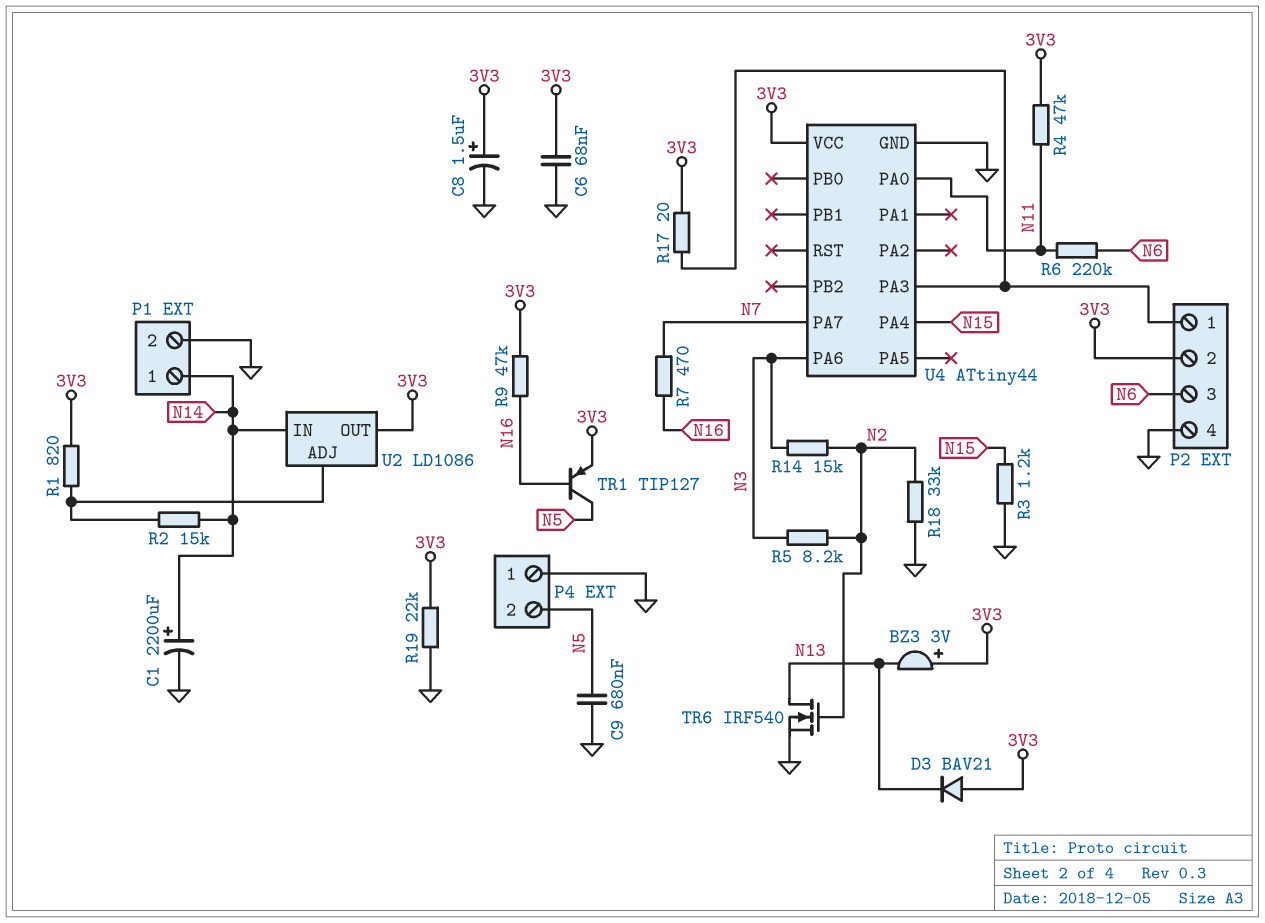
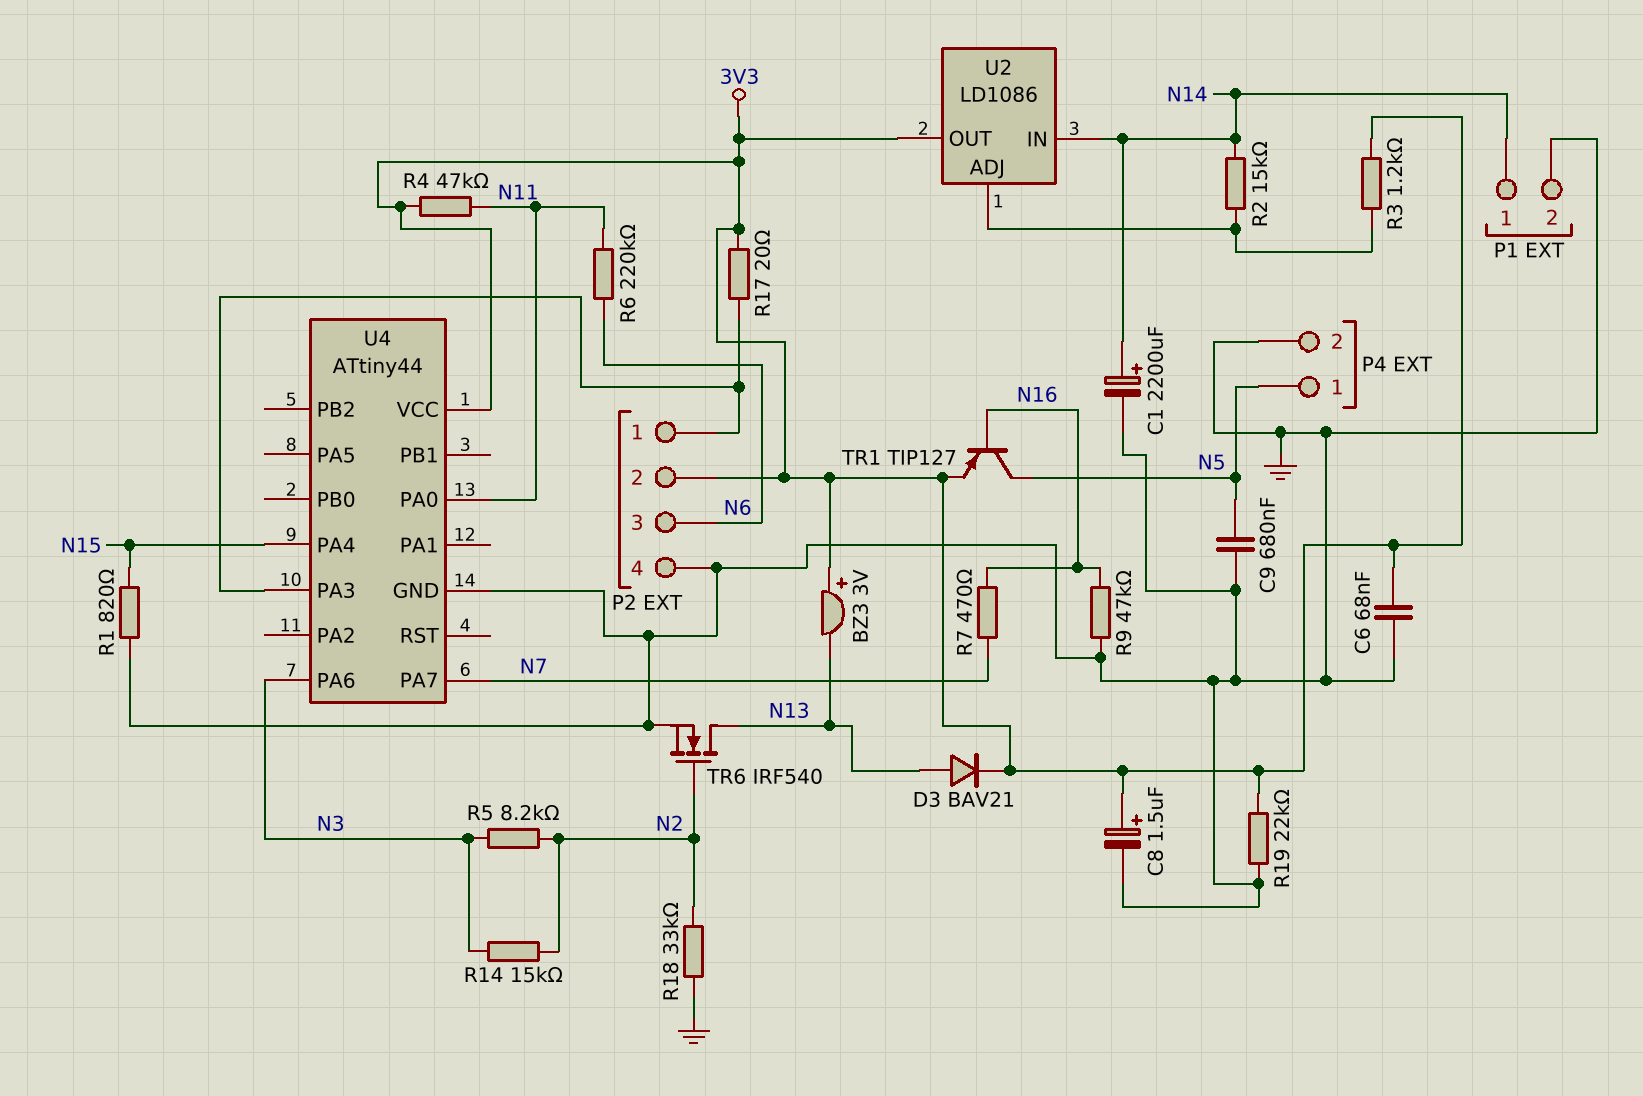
D3: diode BAV21 (A 3V3, K N13) -> diode BAV21 (A N13, K 3V3)
P4 pin 1: GND -> N5
P4 pin 2: N5 -> GND
R1: 820 (3V3, U2/ADJ) -> 820 (GND, N15)
R3: 1.2k (GND, N15) -> 1.2k (3V3, U2/ADJ)
R9: 47k (3V3, N16) -> 47k (GND, N16)

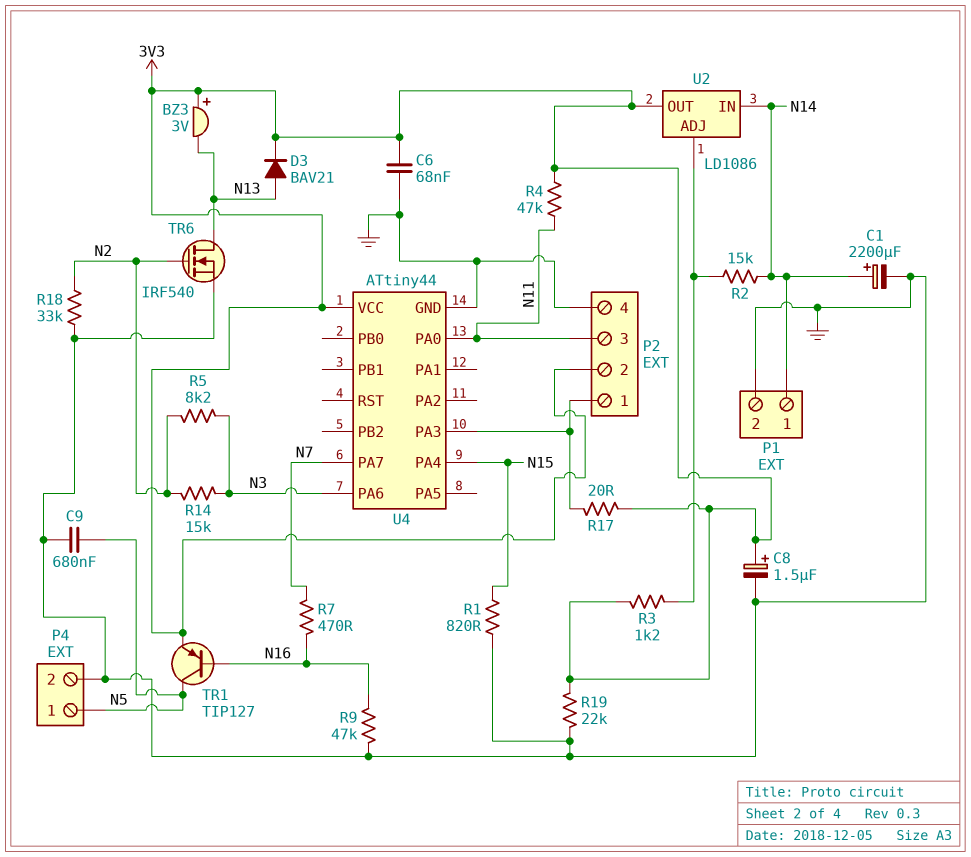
P2 pin 3: N6 -> N11
R6: 220k (N6, N11) -> none

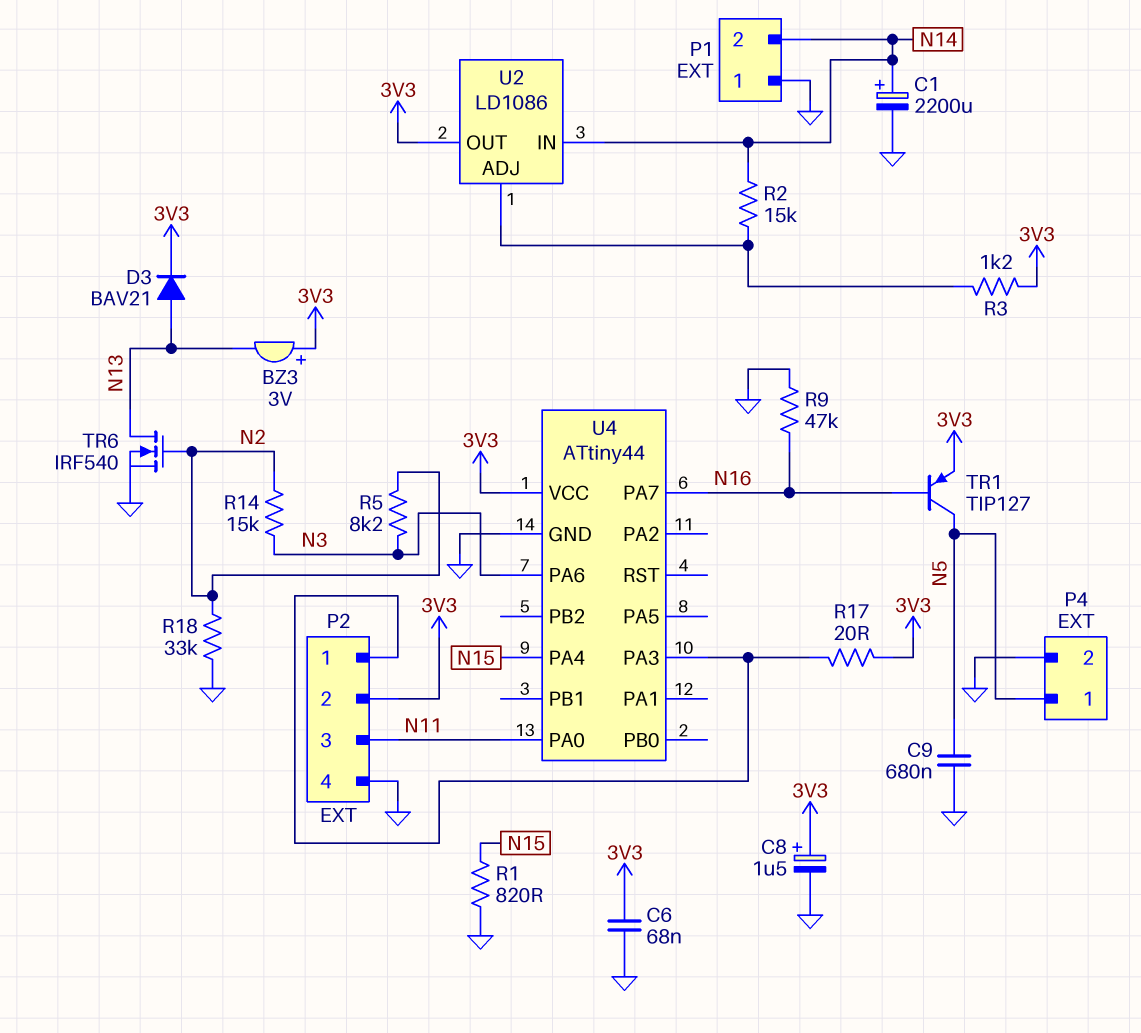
P1 pin 1: N14 -> GND
P1 pin 2: GND -> N14
R4: 47k (3V3, N11) -> none
R7: 470 (N7, N16) -> none
R19: 22k (3V3, GND) -> none
U4 pin PA7: N7 -> N16

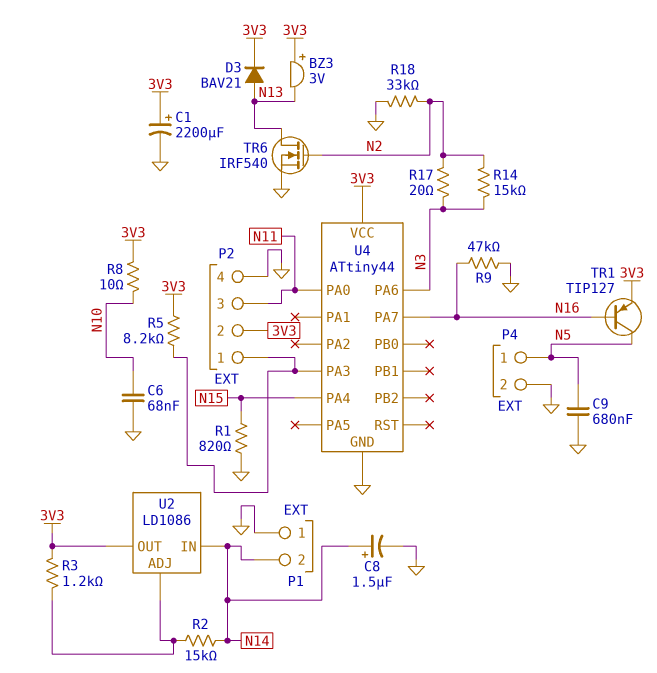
C1: 2200uF (plus N14, minus GND) -> 2200uF (plus 3V3, minus GND)
C6: 68nF (3V3, GND) -> 68nF (GND, N10)
C8: 1.5uF (plus 3V3, minus GND) -> 1.5uF (plus N14, minus GND)
R5: 8.2k (N2, N3) -> 8.2k (3V3, P2/1)
R8: none -> 10 (3V3, N10)
R17: 20 (3V3, P2/1) -> 20 (N2, N3)

